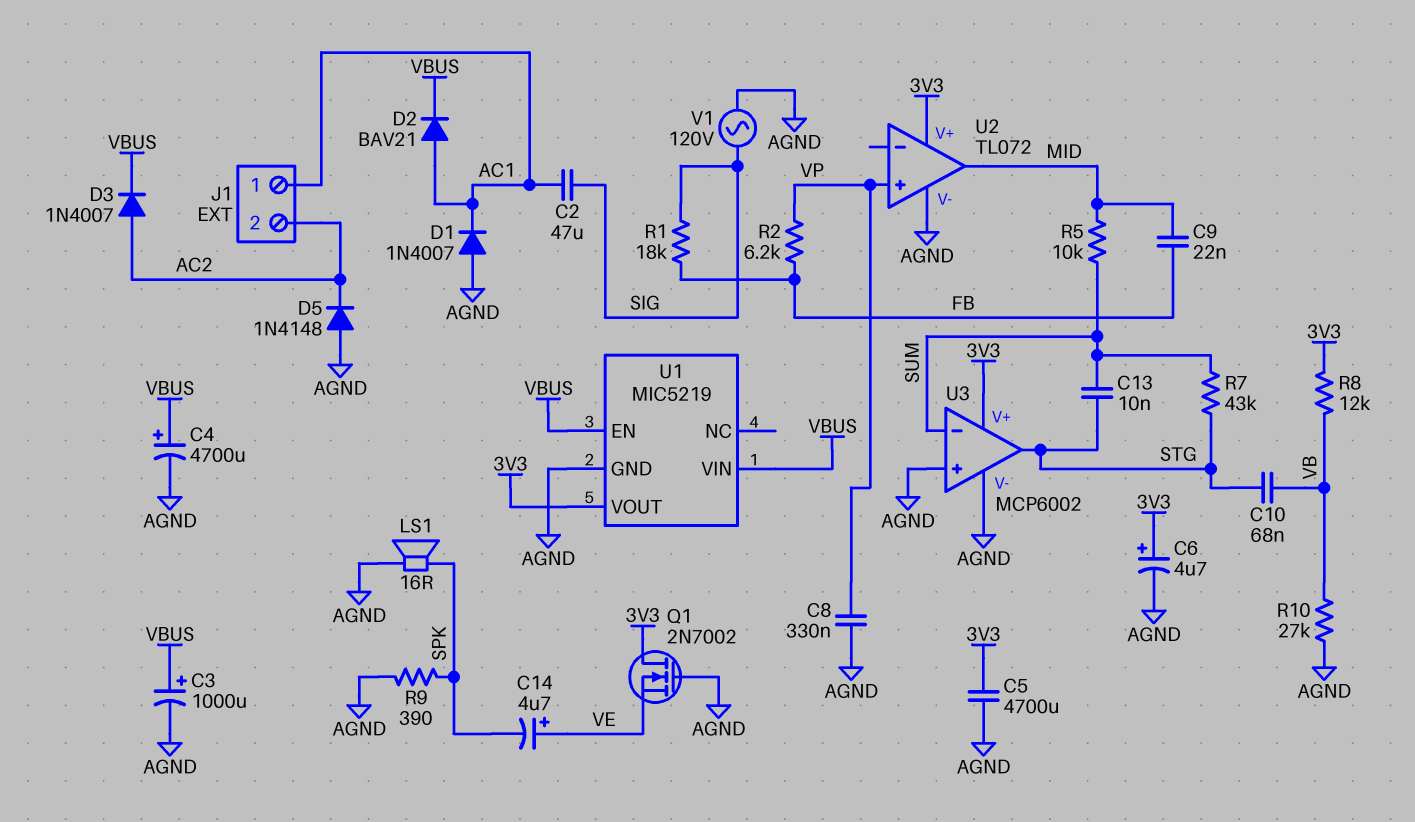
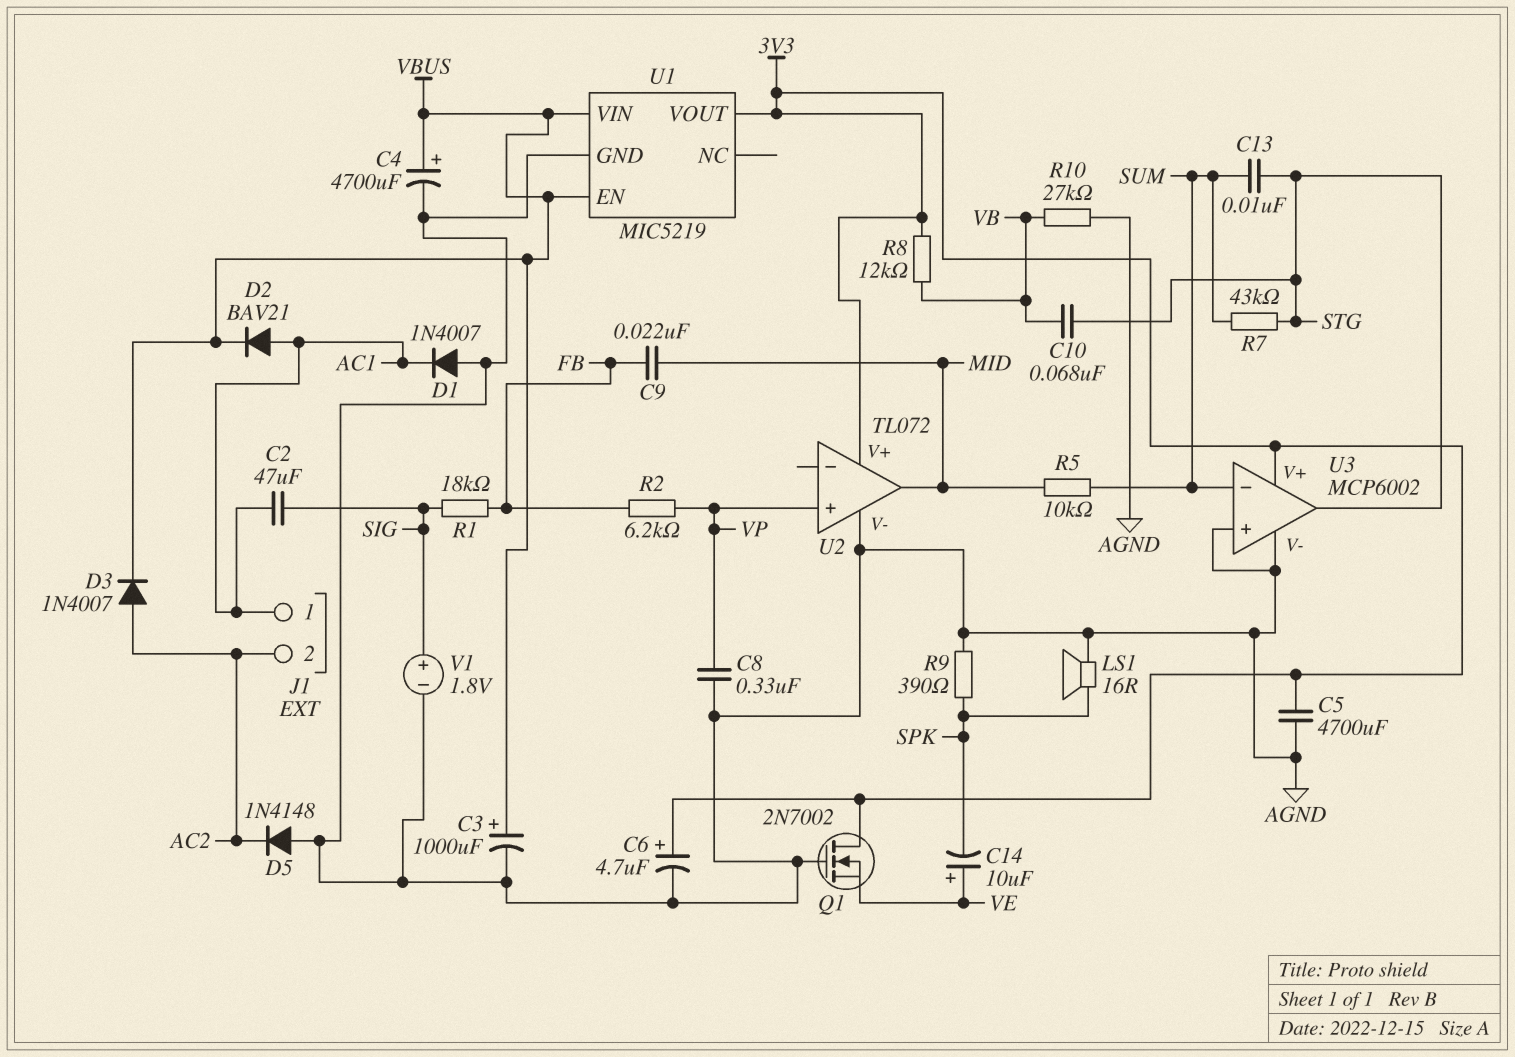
C14: 4.7uF (plus VE, minus SPK) -> 10uF (plus VE, minus SPK)
V1: AC 120V (AGND, SIG) -> 1.8V (plus SIG, minus AGND)

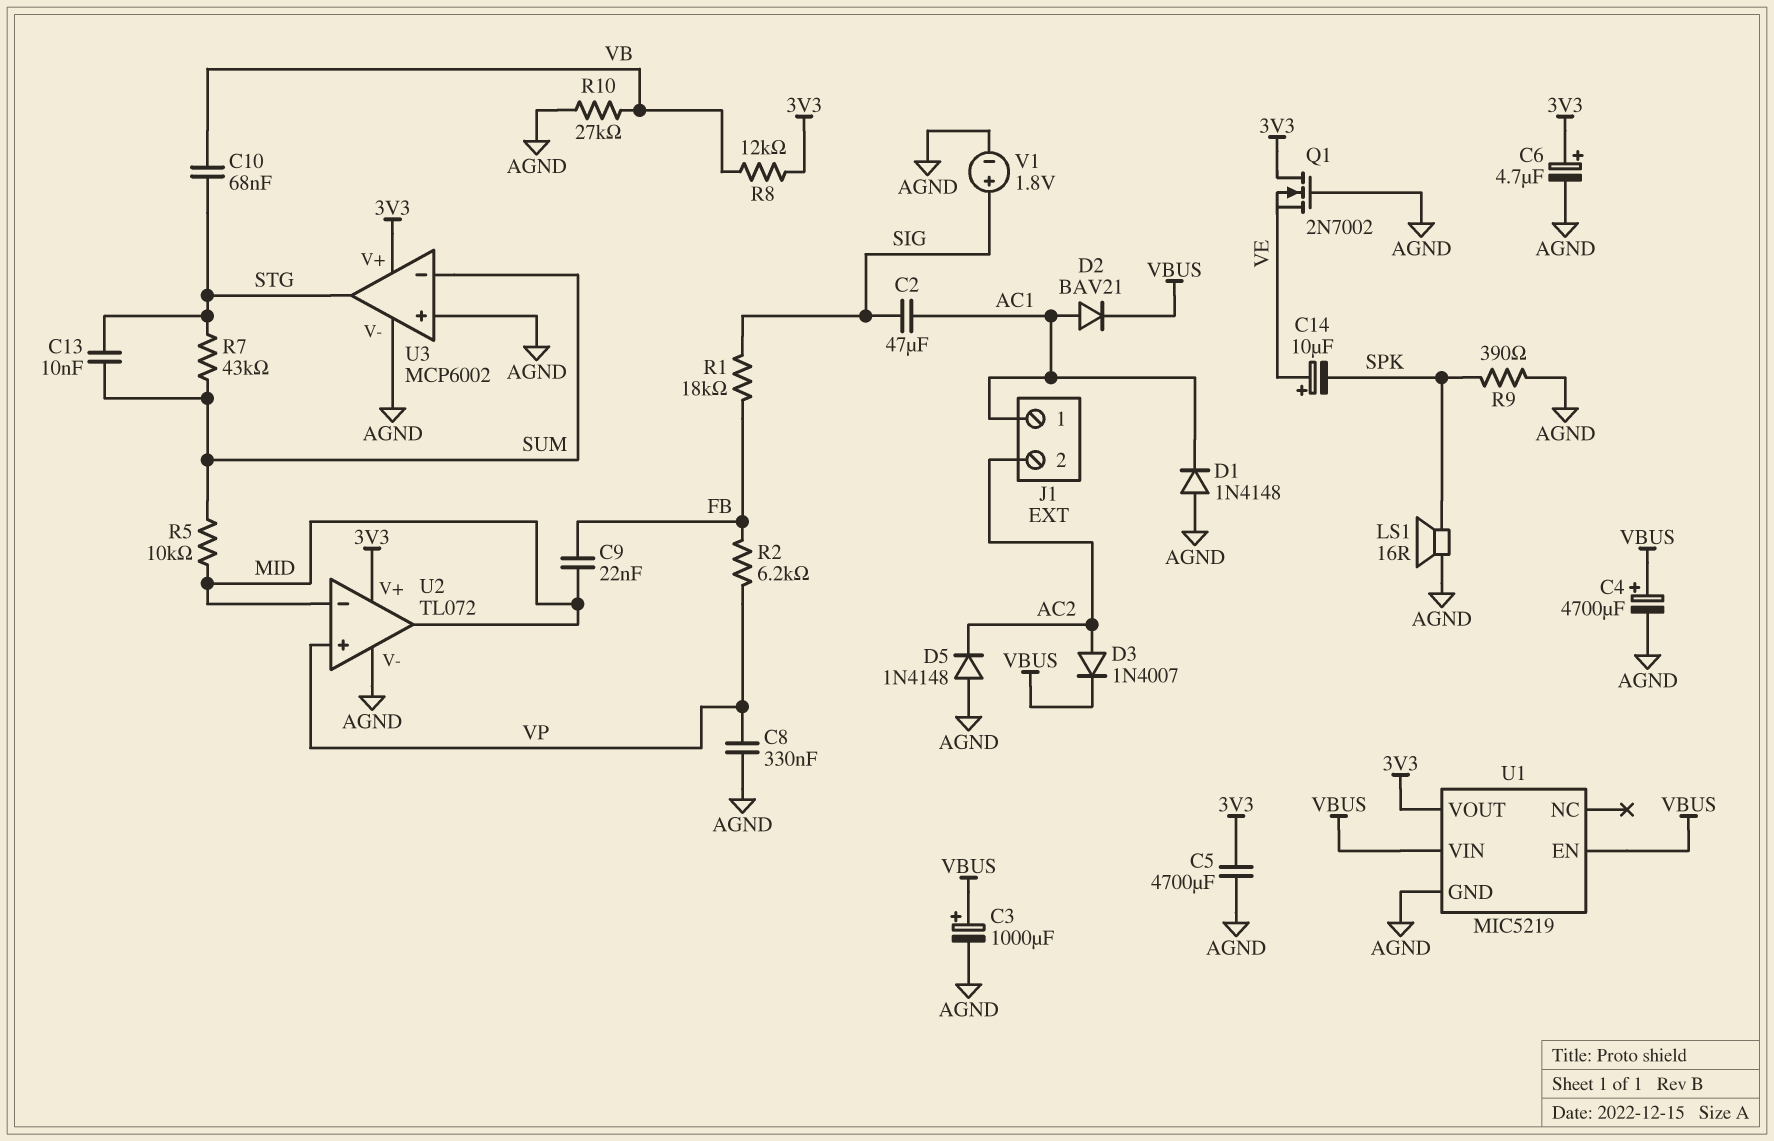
D1: diode 1N4007 (A AGND, K AC1) -> diode 1N4148 (A AGND, K AC1)
U2 pin in-: none -> MID

